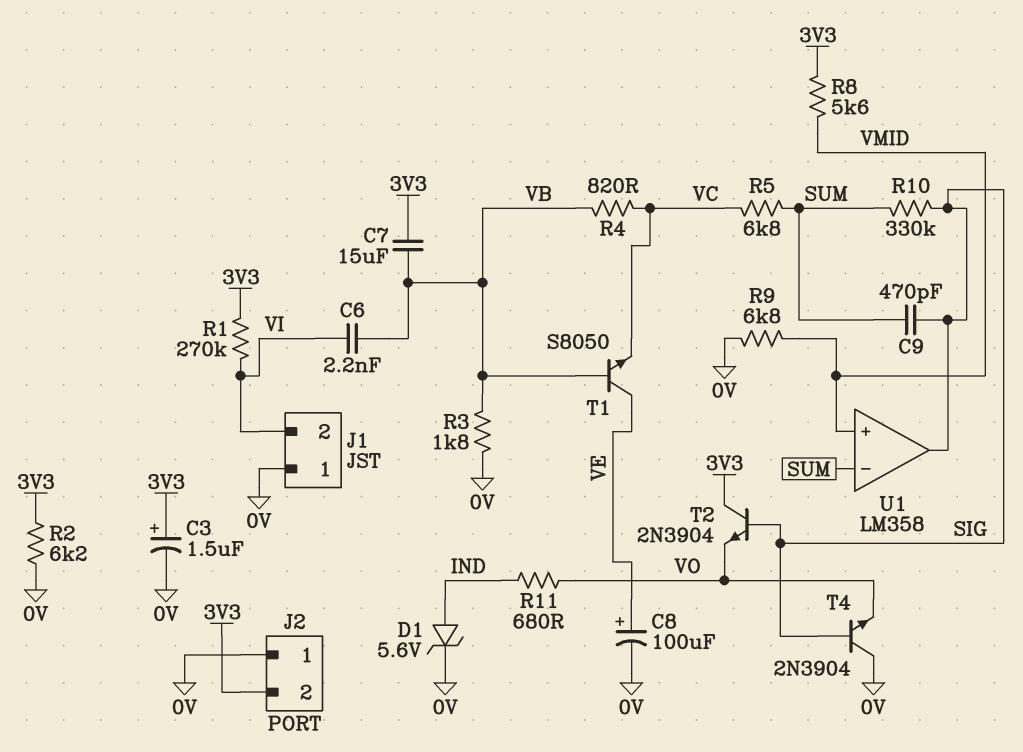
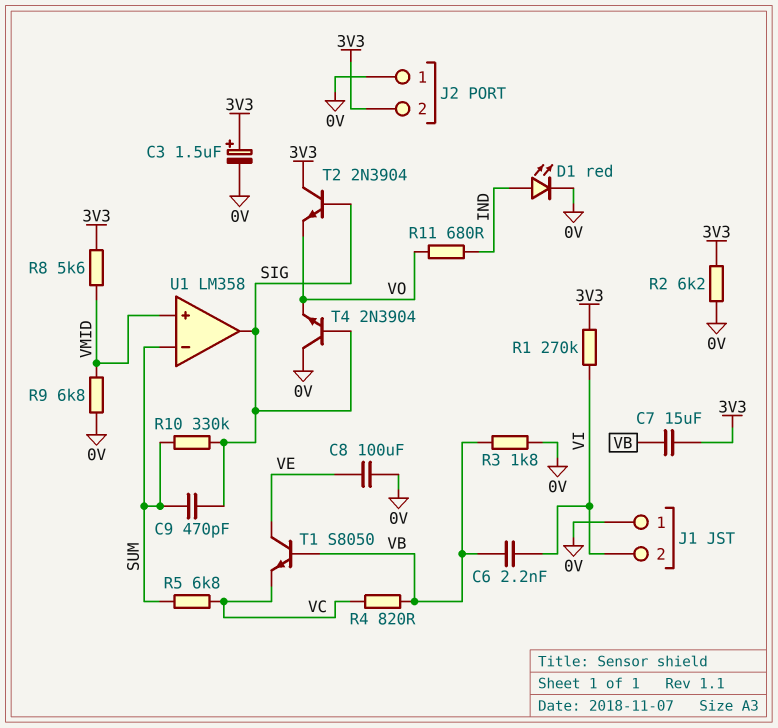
C8: 100uF (plus VE, minus 0V) -> 100uF (0V, VE)
D1: zener 5.6V (A IND, K 0V) -> LED red (A IND, K 0V)

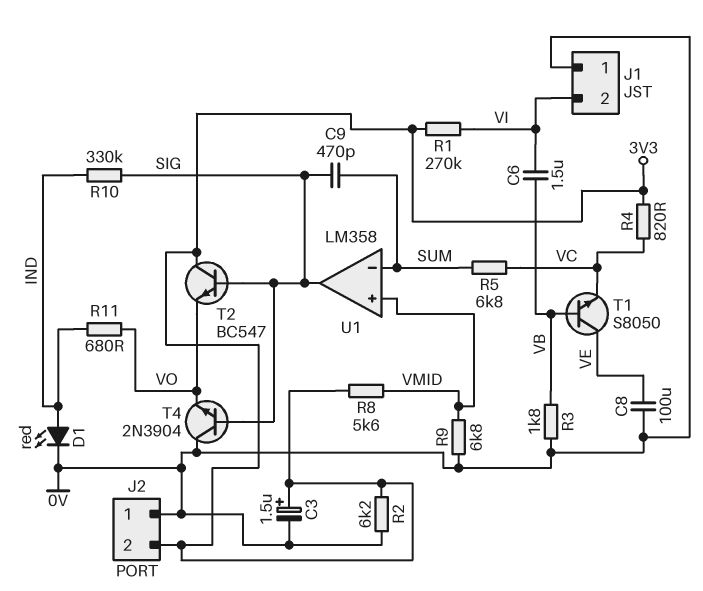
C6: 2.2nF (VB, VI) -> 1.5uF (VB, VI)
C7: 15uF (3V3, VB) -> none
R4: 820 (VB, VC) -> 820 (3V3, VC)
R10: 330k (SIG, SUM) -> 330k (IND, SIG)
T2: NPN 2N3904 (B SIG, C 3V3, E VO) -> NPN BC547 (B SIG, C 3V3, E VO)

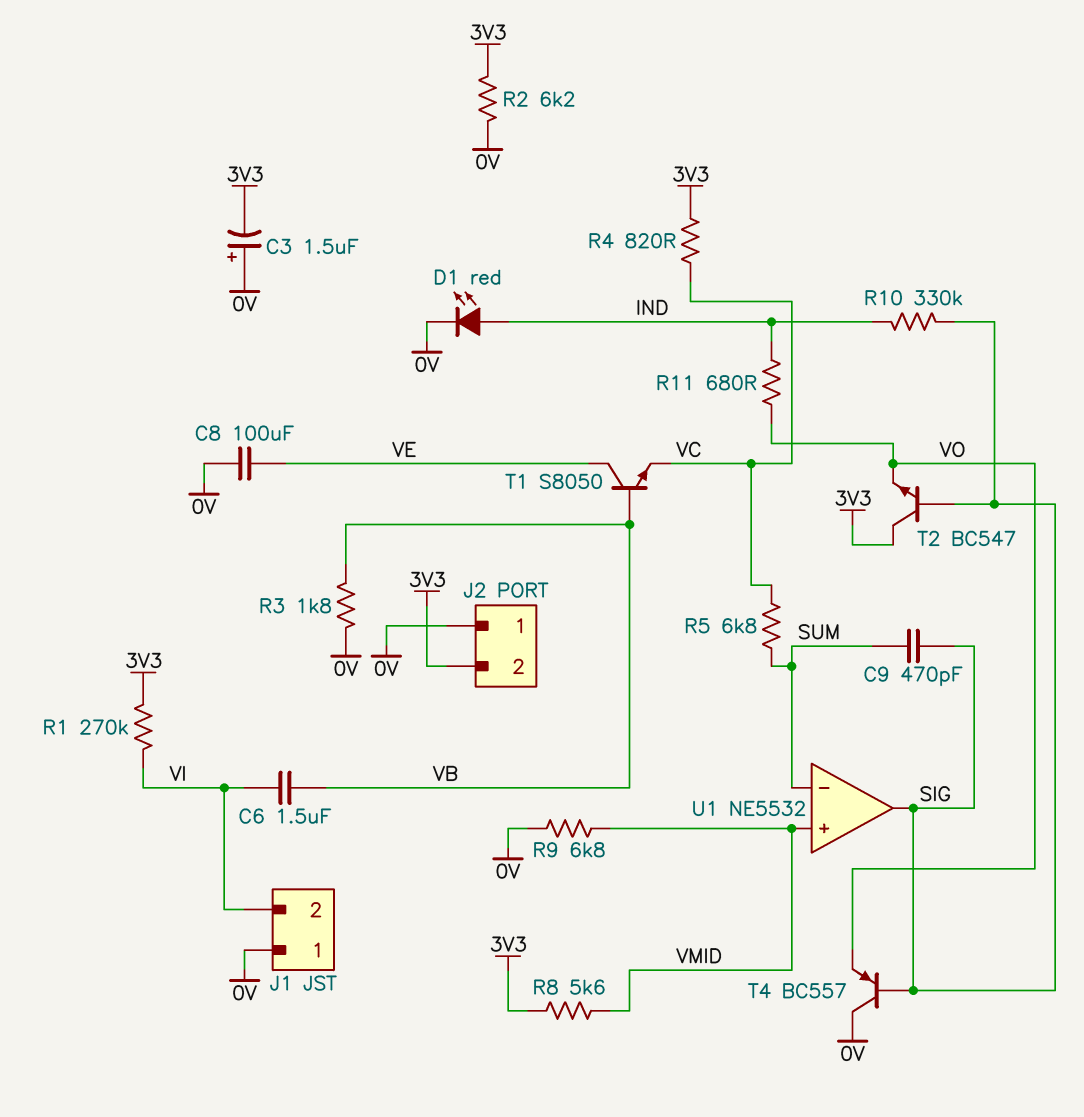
C3: 1.5uF (plus 3V3, minus 0V) -> 1.5uF (plus 0V, minus 3V3)
T4: NPN 2N3904 (B SIG, C 0V, E VO) -> PNP BC557 (B SIG, C 0V, E VO)
U1: LM358 -> NE5532

